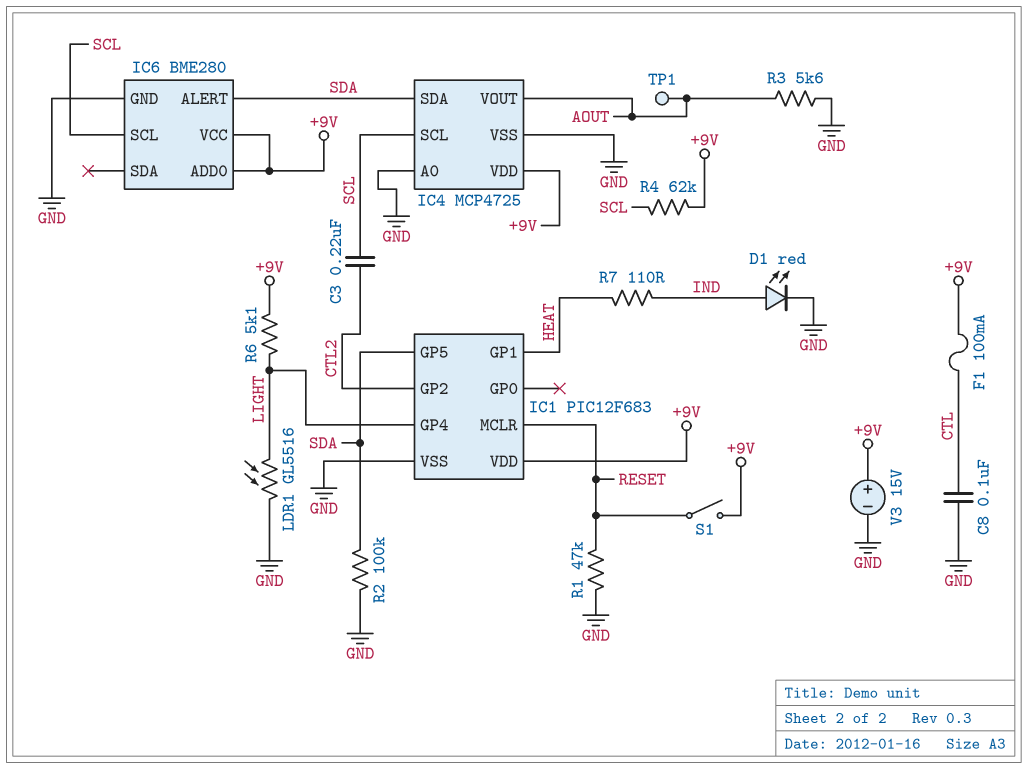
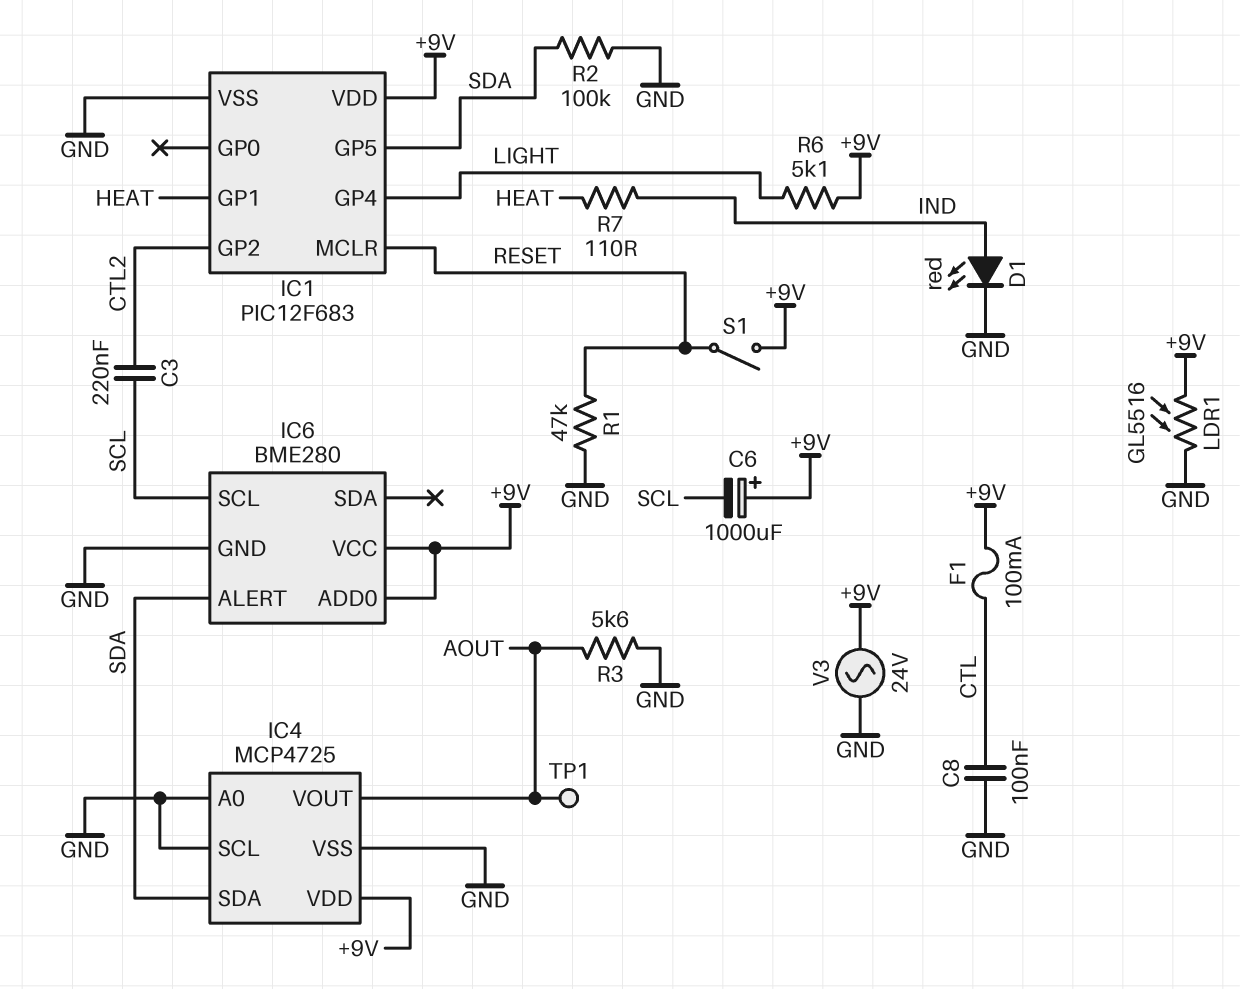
C6: none -> 1000uF (plus +9V, minus SCL)
IC4 pin SCL: SCL -> GND
LDR1: GL5516 (GND, LIGHT) -> GL5516 (+9V, GND)
R4: 62k (+9V, SCL) -> none
V3: 15V (plus +9V, minus GND) -> AC 24V (+9V, GND)

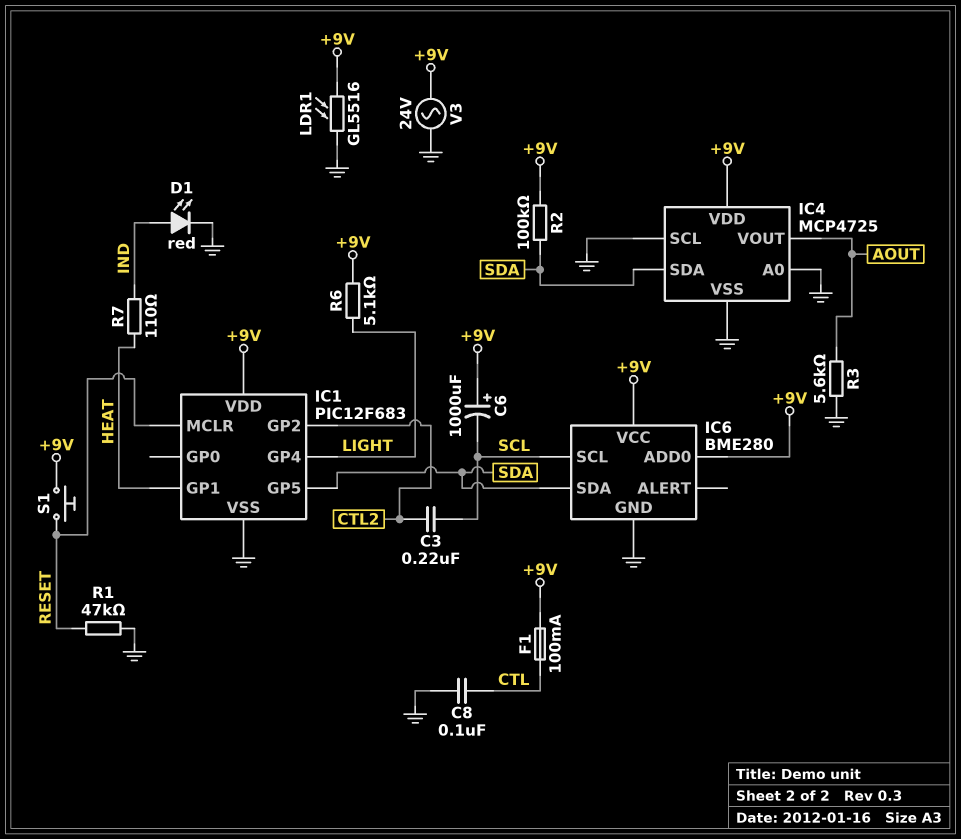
IC6 pin ALERT: SDA -> none
IC6 pin SDA: none -> SDA
R2: 100k (GND, SDA) -> 100k (+9V, SDA)
S1: switch (+9V, RESET) -> button (+9V, RESET)
TP1: test point (AOUT) -> none

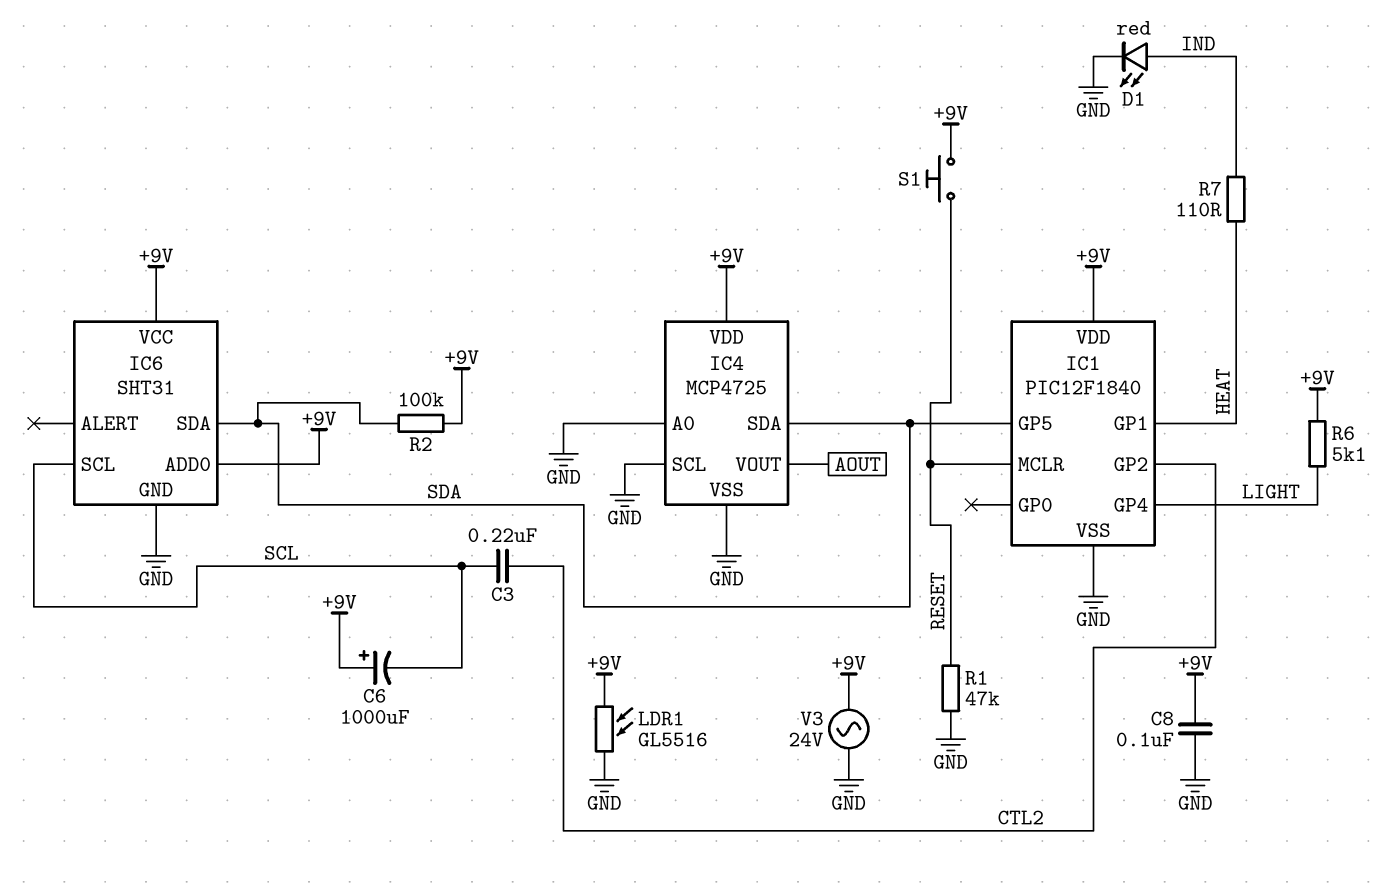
C8: 100nF (CTL, GND) -> 100nF (+9V, GND)
F1: 100mA (+9V, CTL) -> none
IC1: PIC12F683 -> PIC12F1840
IC6: BME280 -> SHT31
R3: 5.6k (AOUT, GND) -> none

